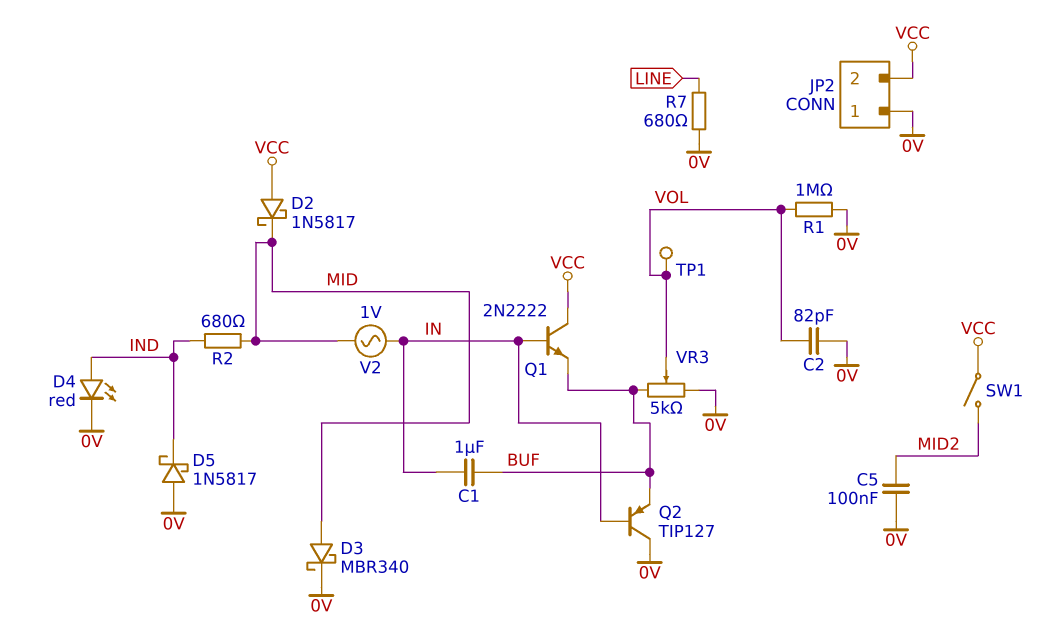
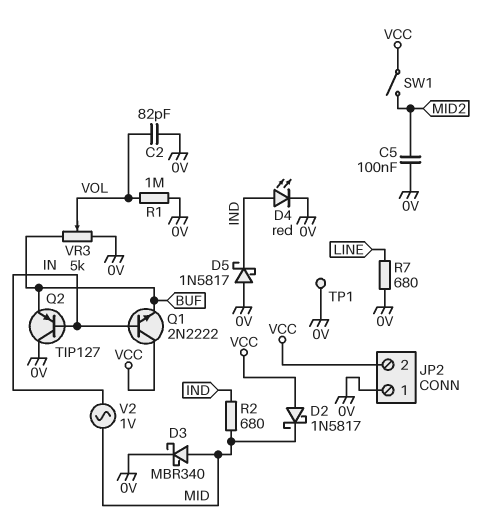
C1: 1uF (BUF, IN) -> none
TP1: test point (VOL) -> test point (0V)

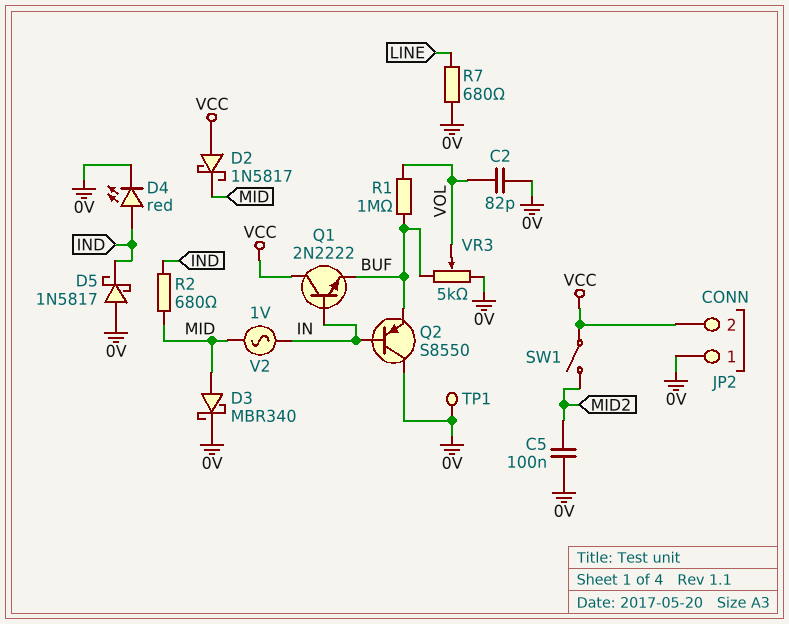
Q2: PNP TIP127 (B IN, C 0V, E BUF) -> PNP S8550 (B IN, C 0V, E BUF)
R1: 1M (0V, VOL) -> 1M (BUF, VOL)

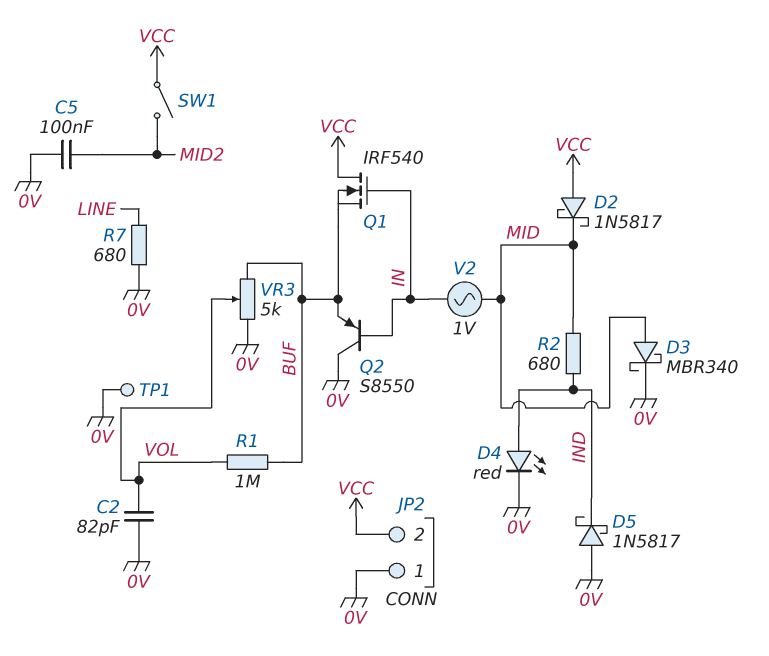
Q1: NPN 2N2222 (B IN, C VCC, E BUF) -> NMOS IRF540 (G IN, D VCC, S BUF)

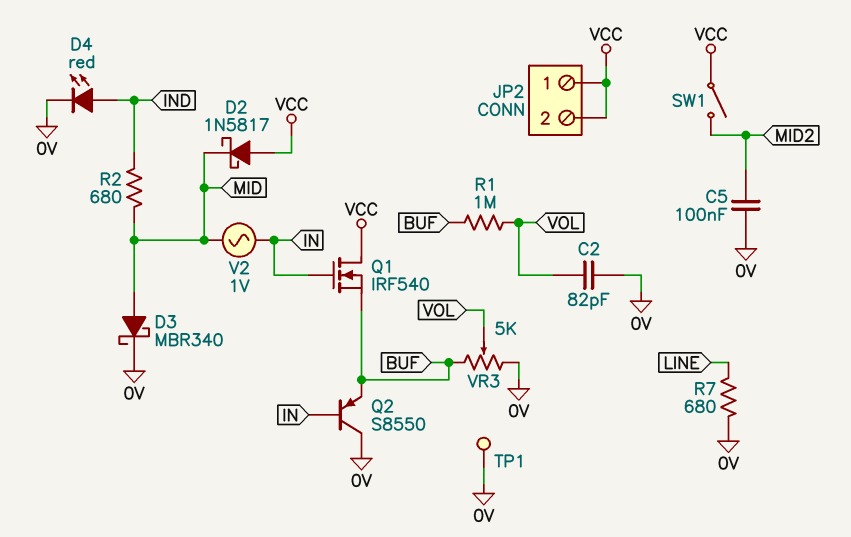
D5: schottky 1N5817 (A 0V, K IND) -> none
JP2 pin 1: 0V -> VCC

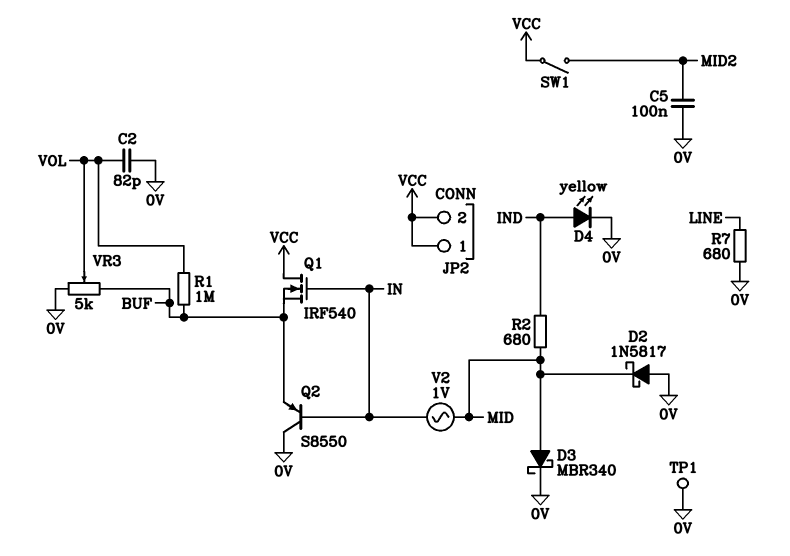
D2: schottky 1N5817 (A VCC, K MID) -> schottky 1N5817 (A 0V, K MID)
D4: LED red (A IND, K 0V) -> LED yellow (A IND, K 0V)

